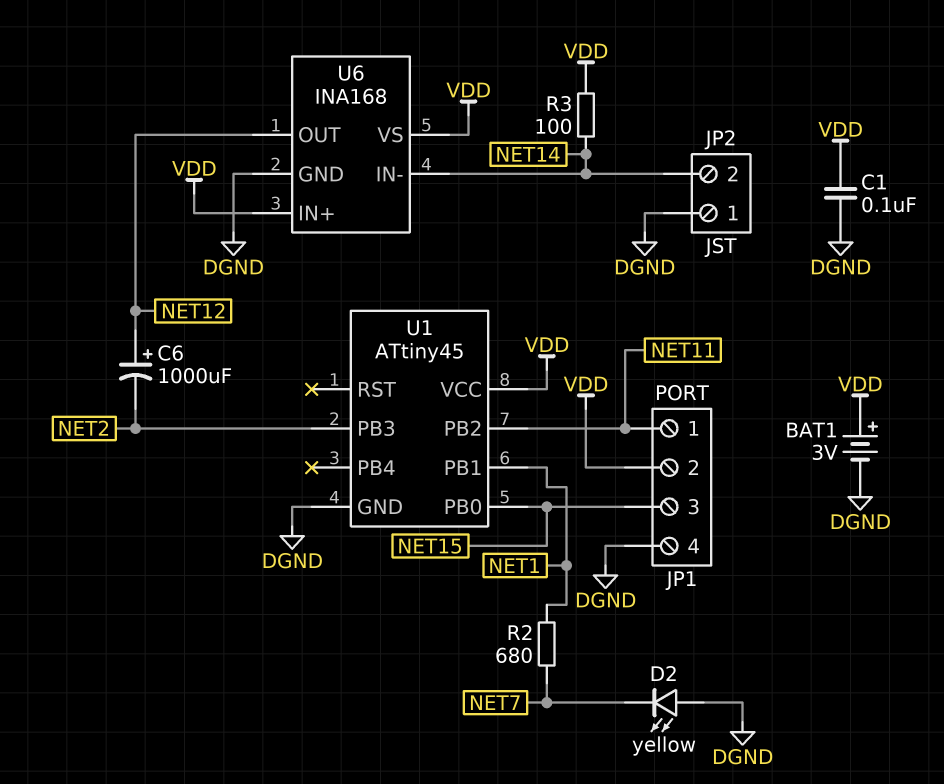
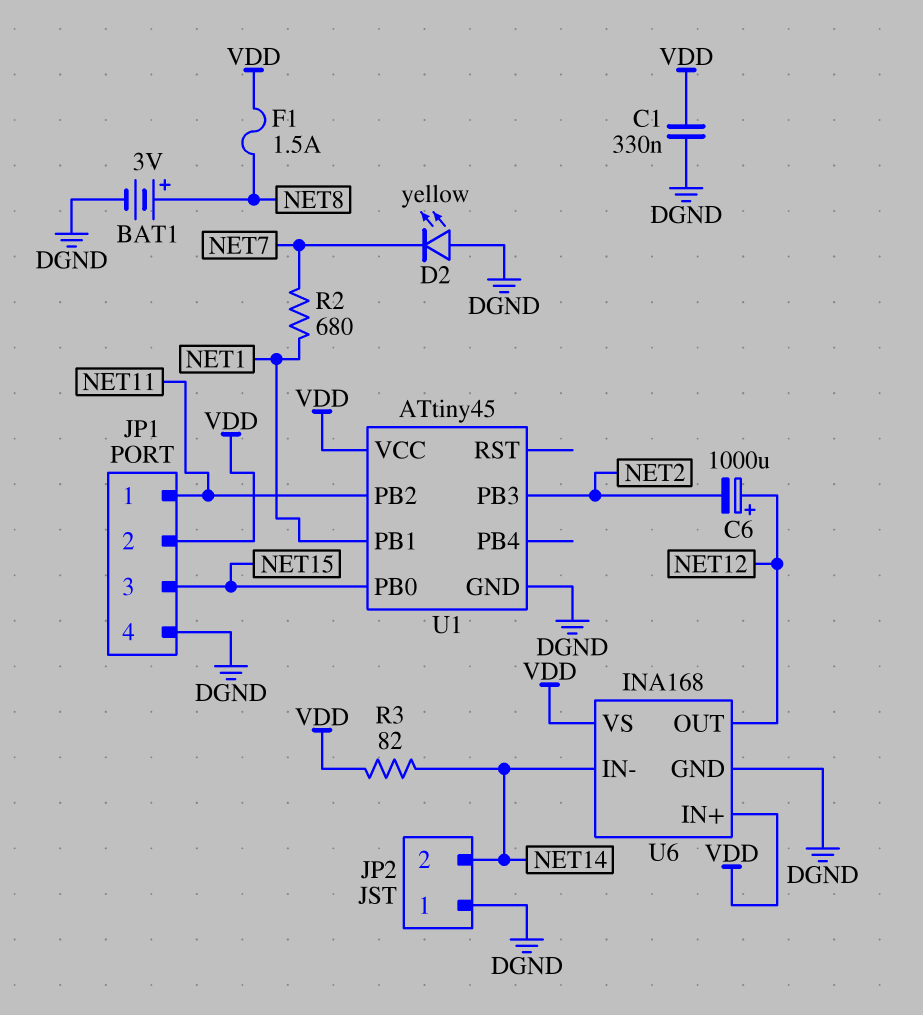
BAT1: 3V (plus VDD, minus DGND) -> 3V (plus NET8, minus DGND)
C1: 100nF (DGND, VDD) -> 330nF (DGND, VDD)
F1: none -> 1.5A (NET8, VDD)
R3: 100 (NET14, VDD) -> 82 (NET14, VDD)

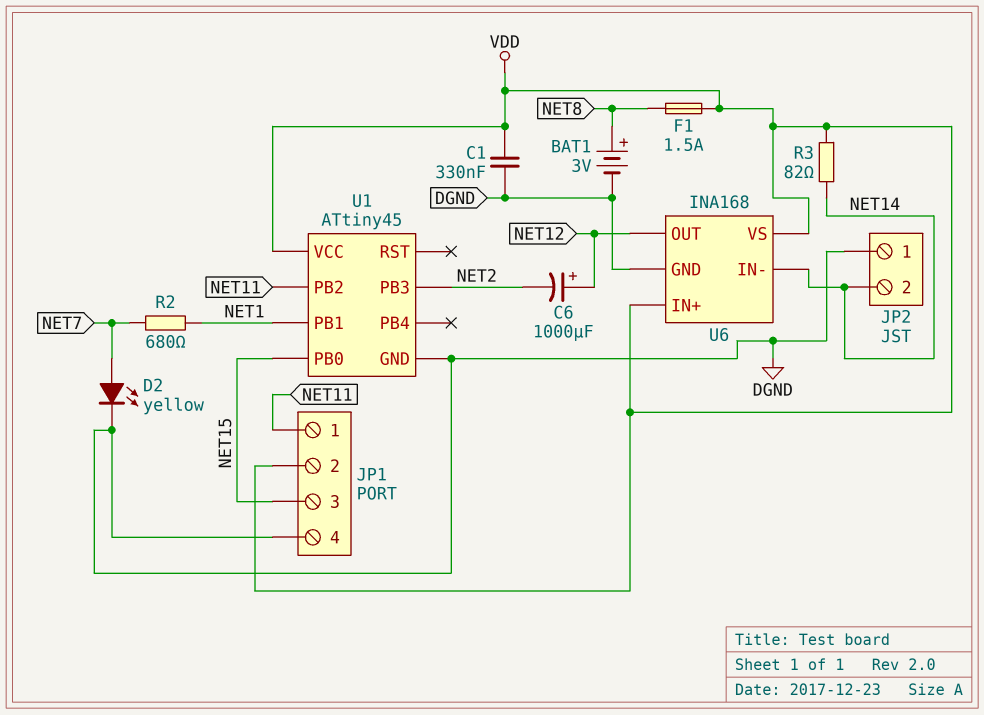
D2: LED yellow (A DGND, K NET7) -> LED yellow (A NET7, K DGND)

